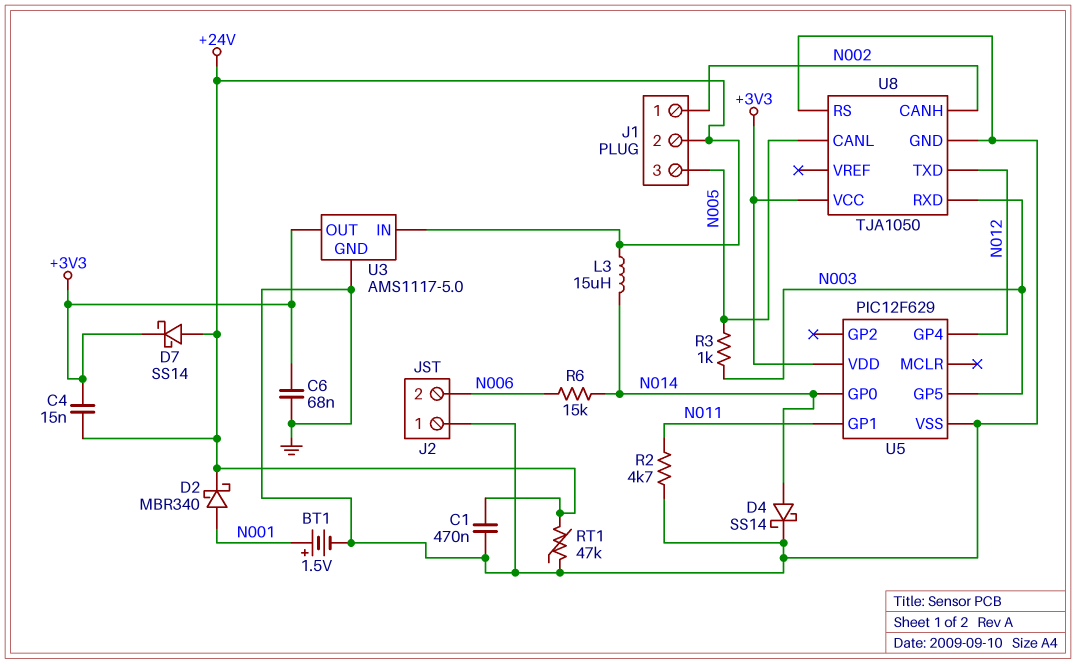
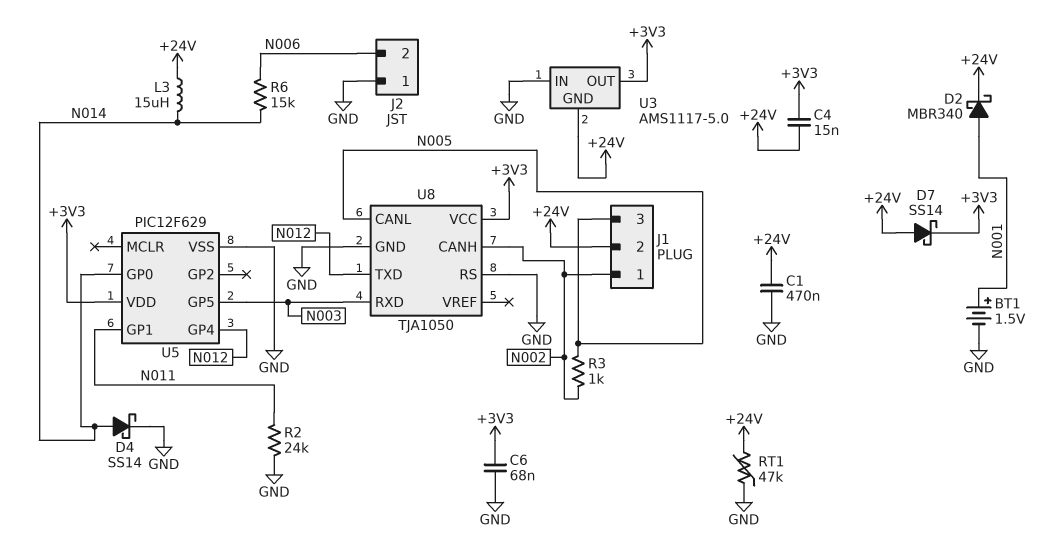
R2: 4.7k (GND, N011) -> 24k (GND, N011)
R3: 1k (N003, N005) -> 1k (N002, N005)
U3 pin GND: GND -> +24V
U3 pin IN: +24V -> GND

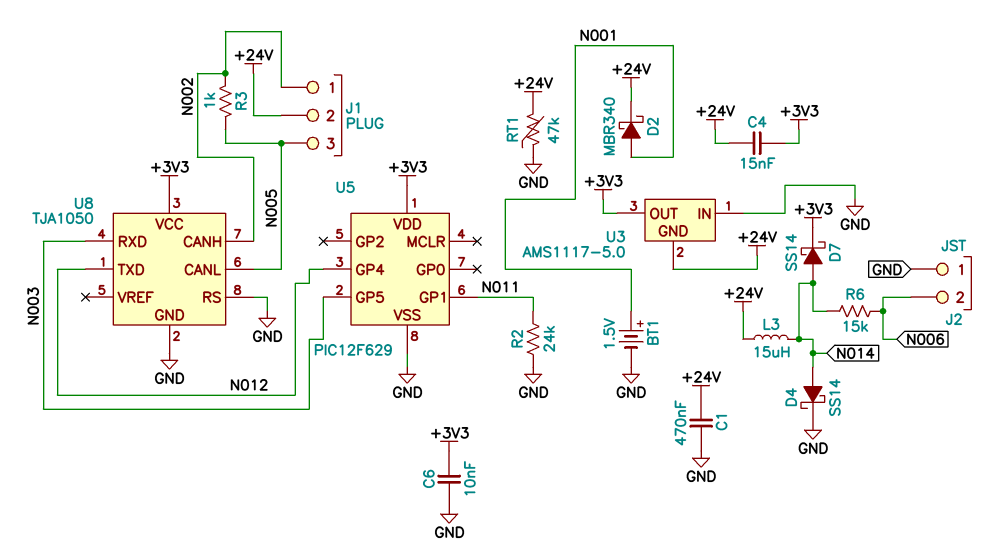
C6: 68nF (+3V3, GND) -> 10nF (+3V3, GND)
D7: schottky SS14 (A +24V, K +3V3) -> schottky SS14 (A N014, K +3V3)
U5 pin GP0: N014 -> none

